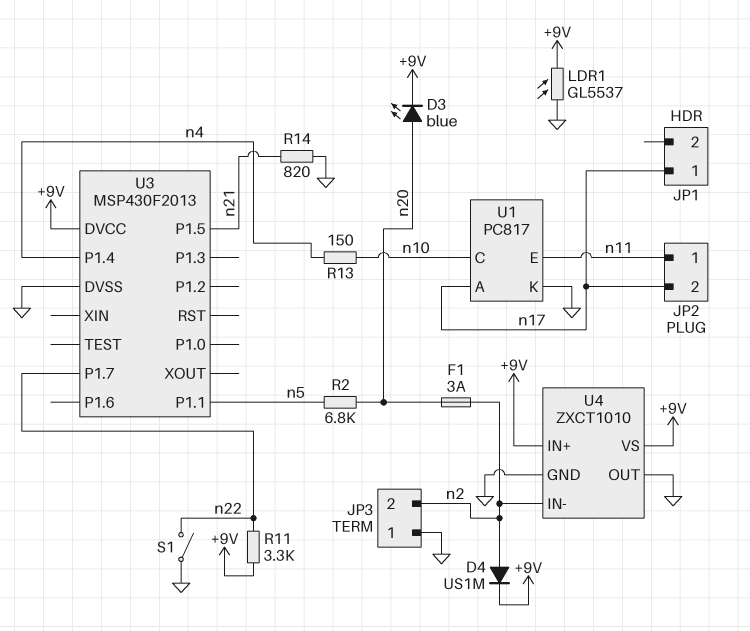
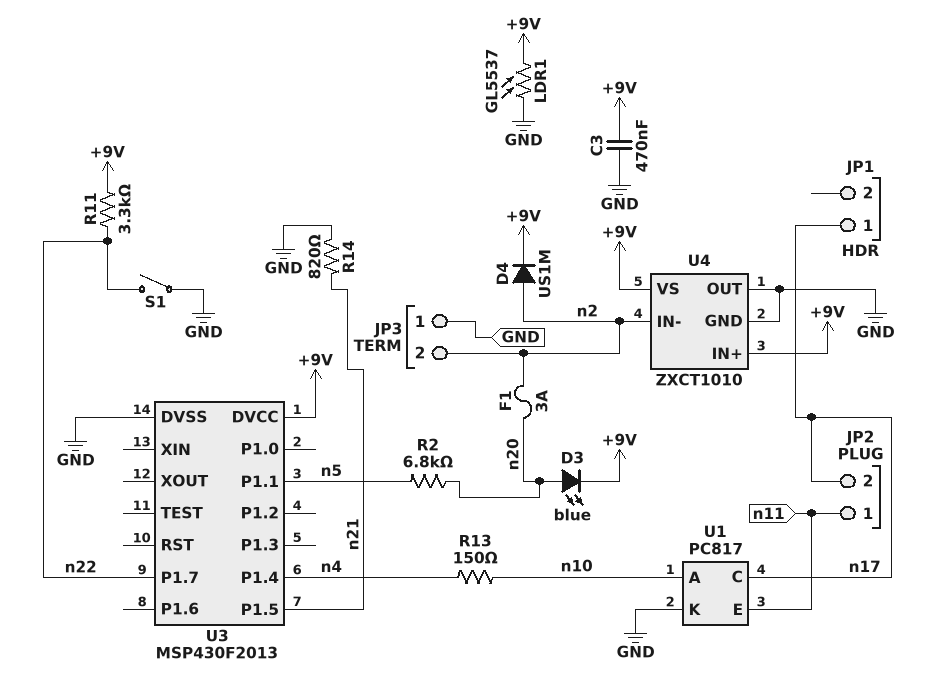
C3: none -> 470nF (+9V, GND)
U1 pin A: n17 -> n10
U1 pin C: n10 -> n17

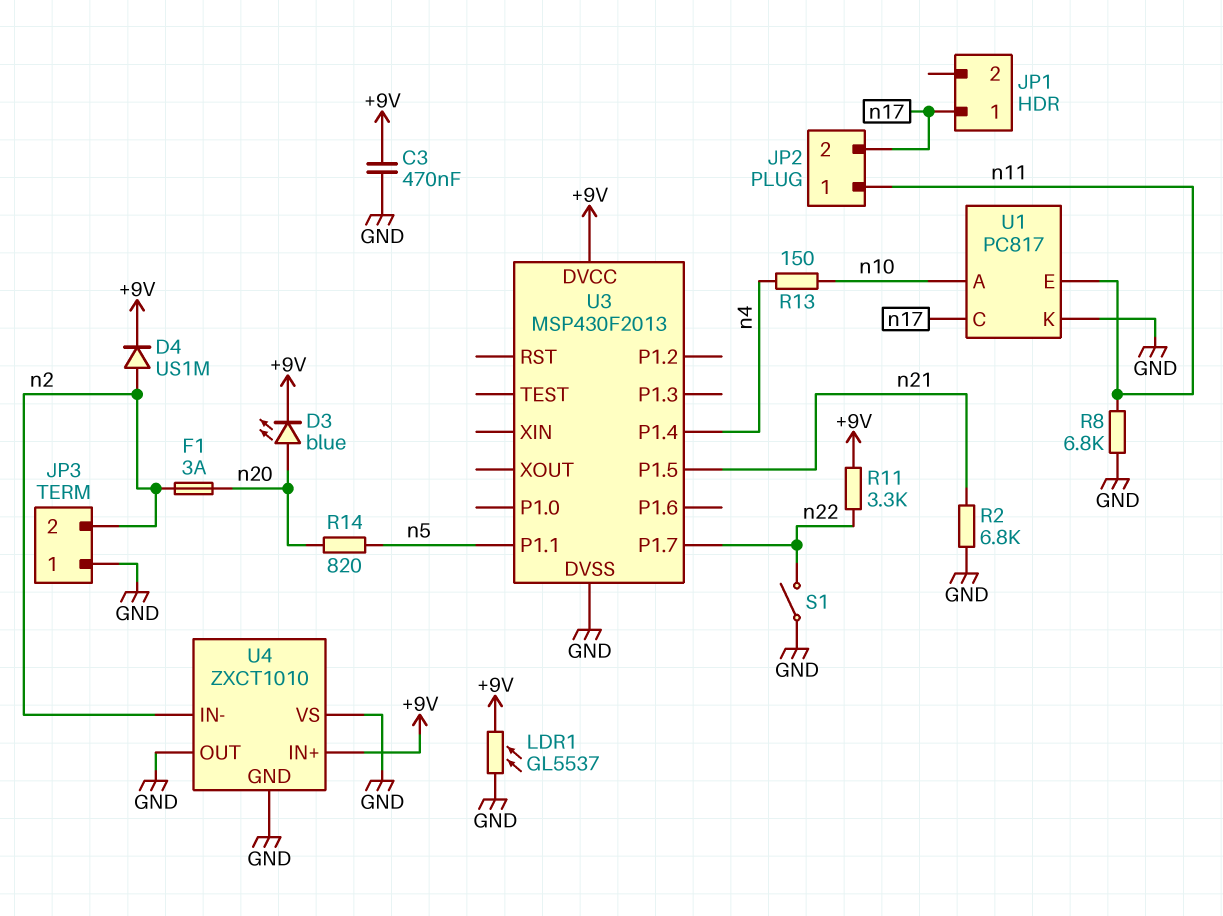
R2: 6.8k (n5, n20) -> 6.8k (GND, n21)
R8: none -> 6.8k (GND, n11)
R14: 820 (GND, n21) -> 820 (n5, n20)
U4 pin VS: +9V -> GND

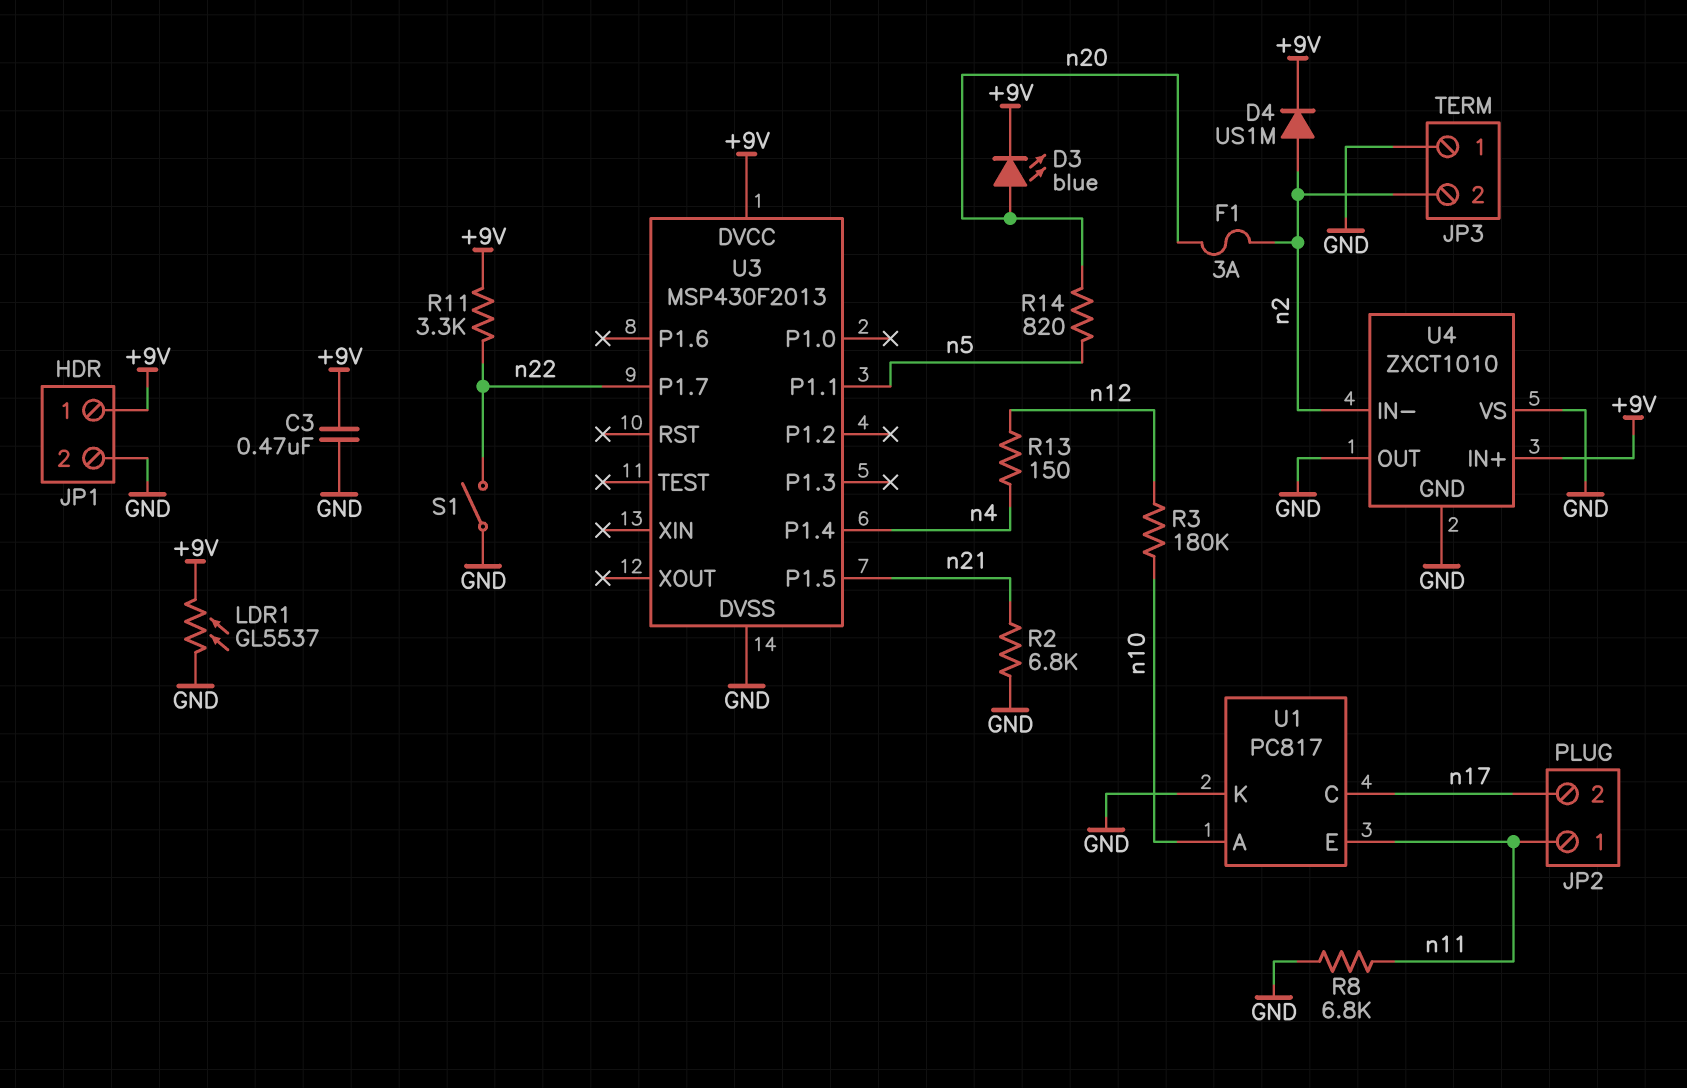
JP1 pin 1: n17 -> +9V
JP1 pin 2: none -> GND
R3: none -> 180k (n10, n12)
R13: 150 (n4, n10) -> 150 (n4, n12)

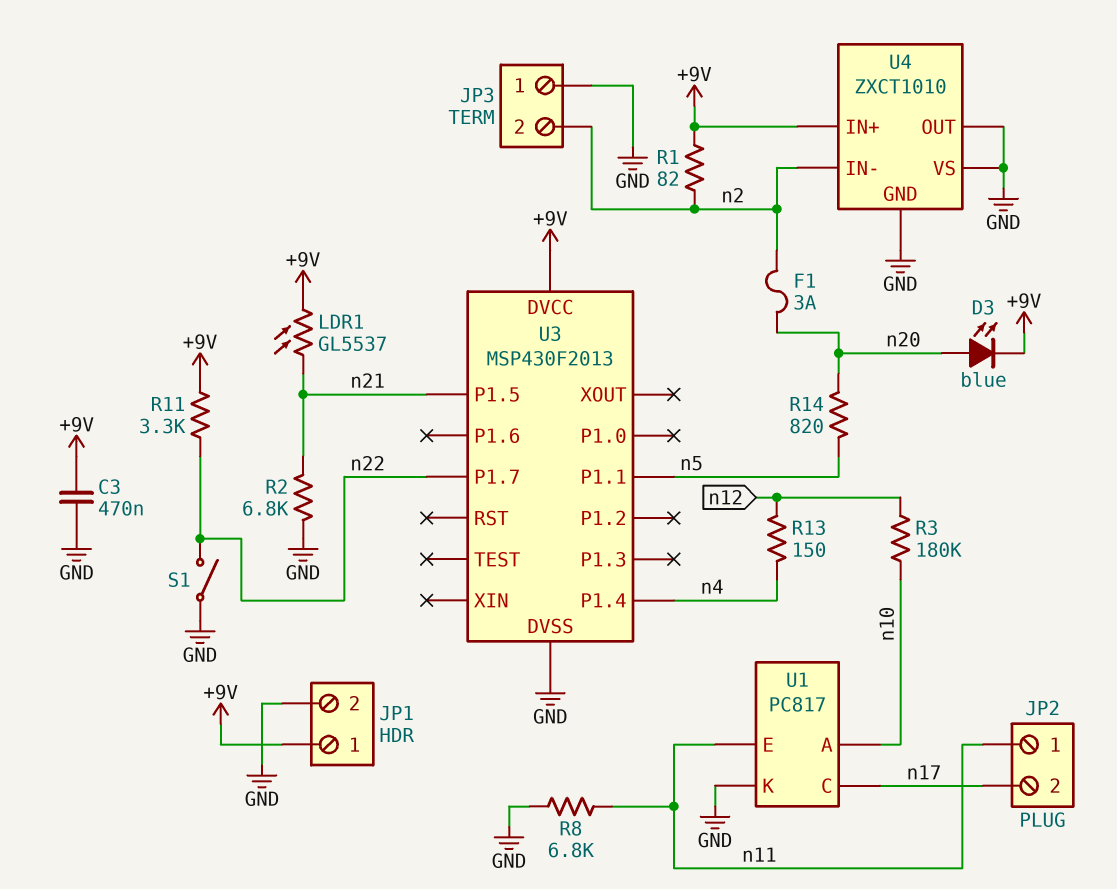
D4: diode US1M (A n2, K +9V) -> none
LDR1: GL5537 (+9V, GND) -> GL5537 (+9V, n21)
R1: none -> 82 (+9V, n2)

